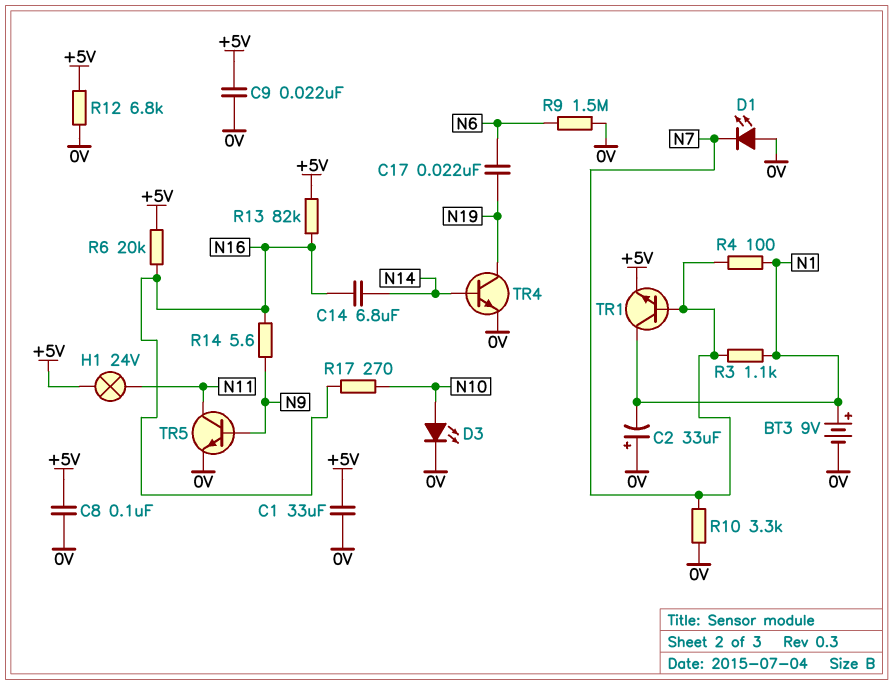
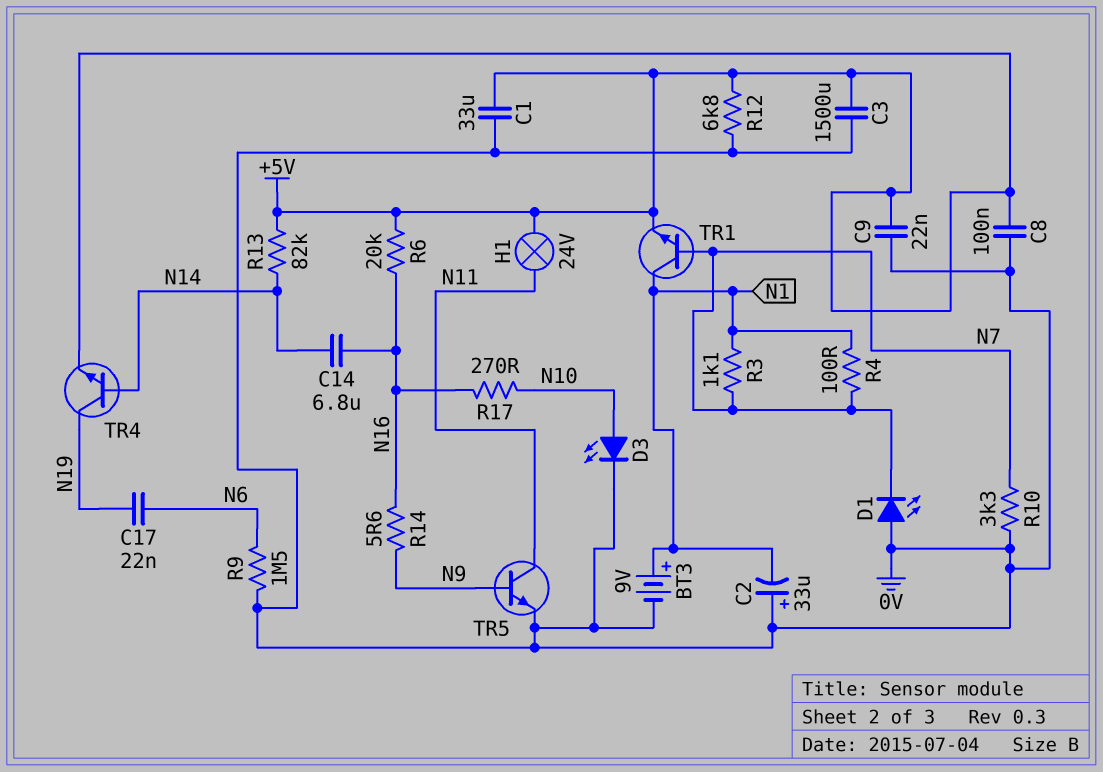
C3: none -> 1500uF (+5V, 0V)
R13: 82k (+5V, N16) -> 82k (+5V, N14)
TR4: NPN (B N14, C N19, E 0V) -> NPN (B N14, C N19, E +5V)

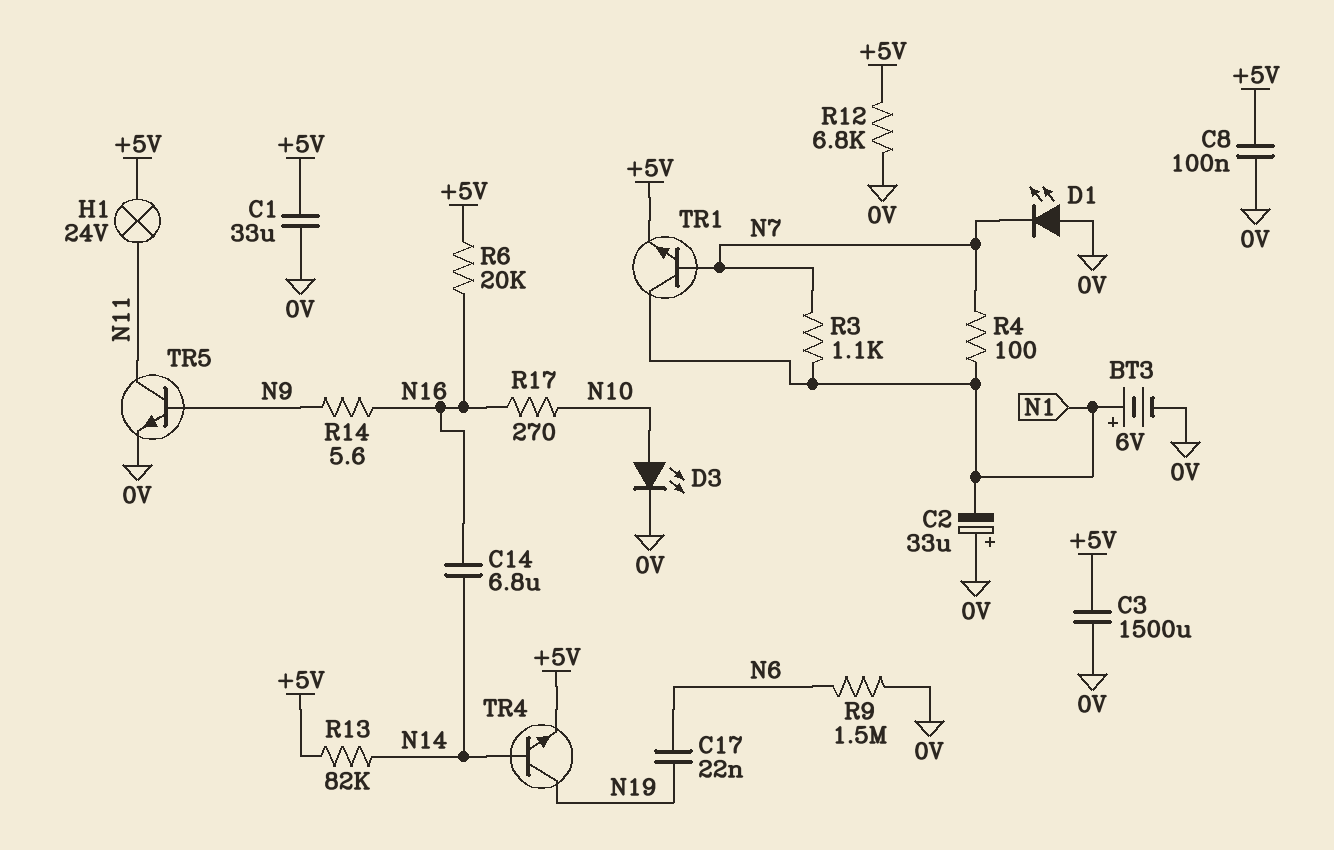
BT3: 9V (plus N1, minus 0V) -> 6V (plus N1, minus 0V)
C9: 22nF (+5V, 0V) -> none
R10: 3.3k (0V, N7) -> none

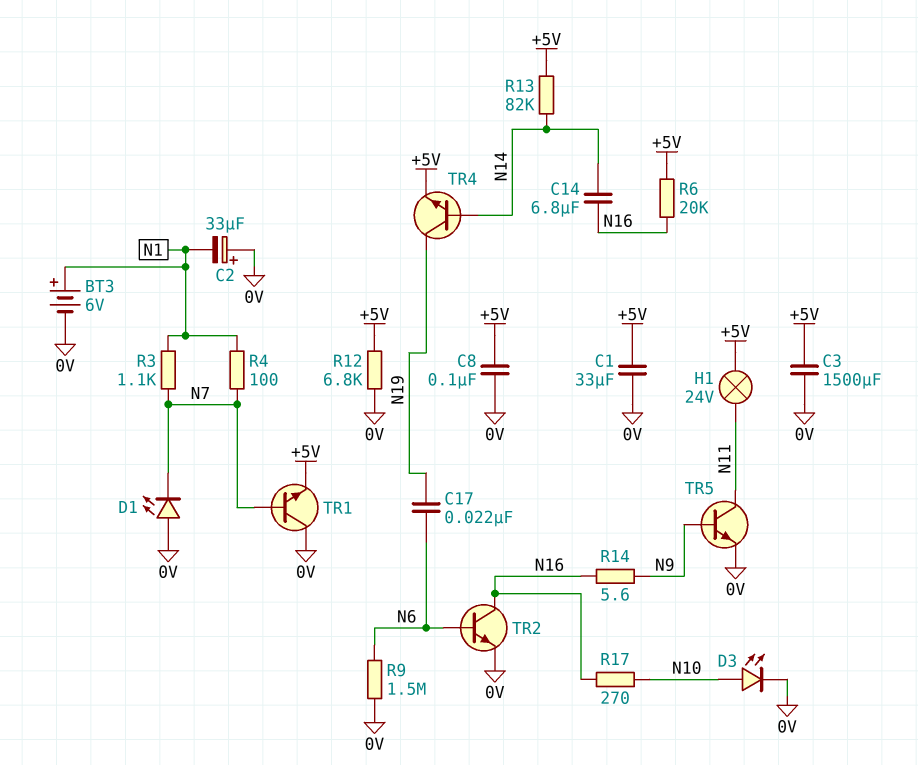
TR1: NPN (B N7, C N1, E +5V) -> NPN (B N7, C 0V, E +5V)
TR2: none -> NPN (B N6, C N16, E 0V)

